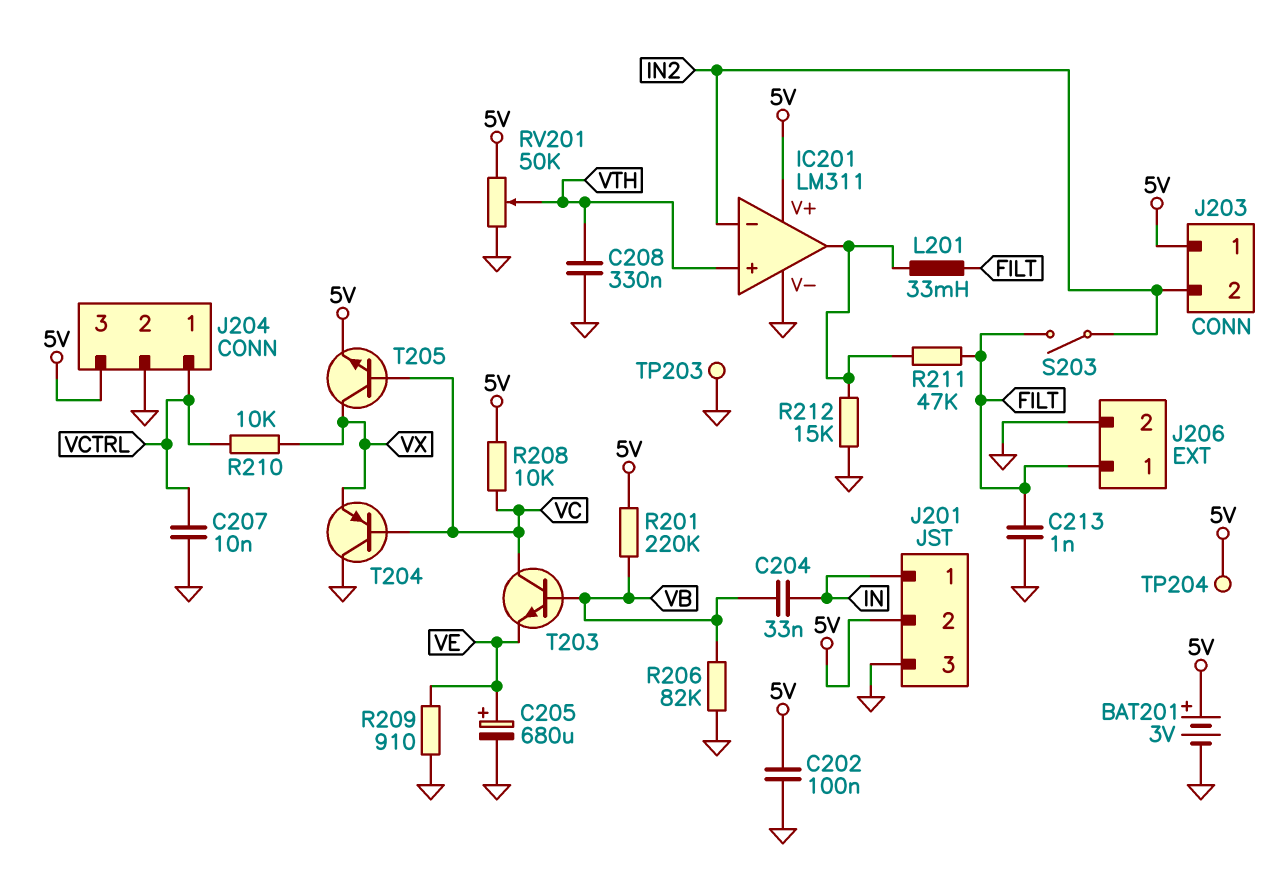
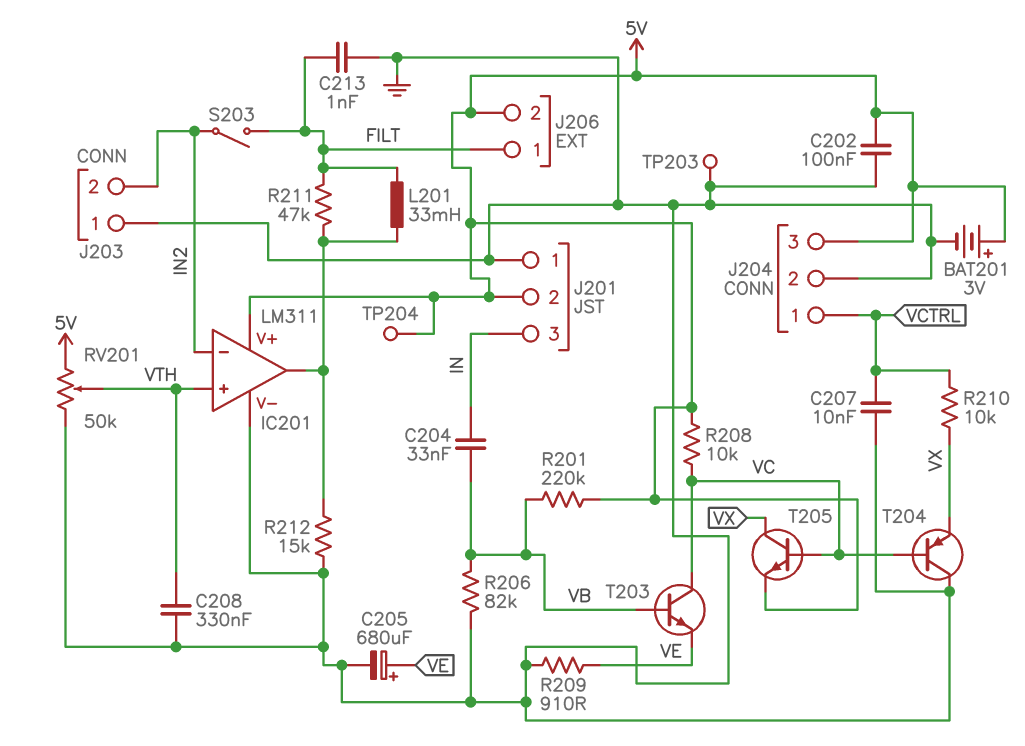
J201 pin 1: IN -> GND
J201 pin 3: GND -> IN
J203 pin 1: 5V -> GND
J206 pin 2: GND -> 5V

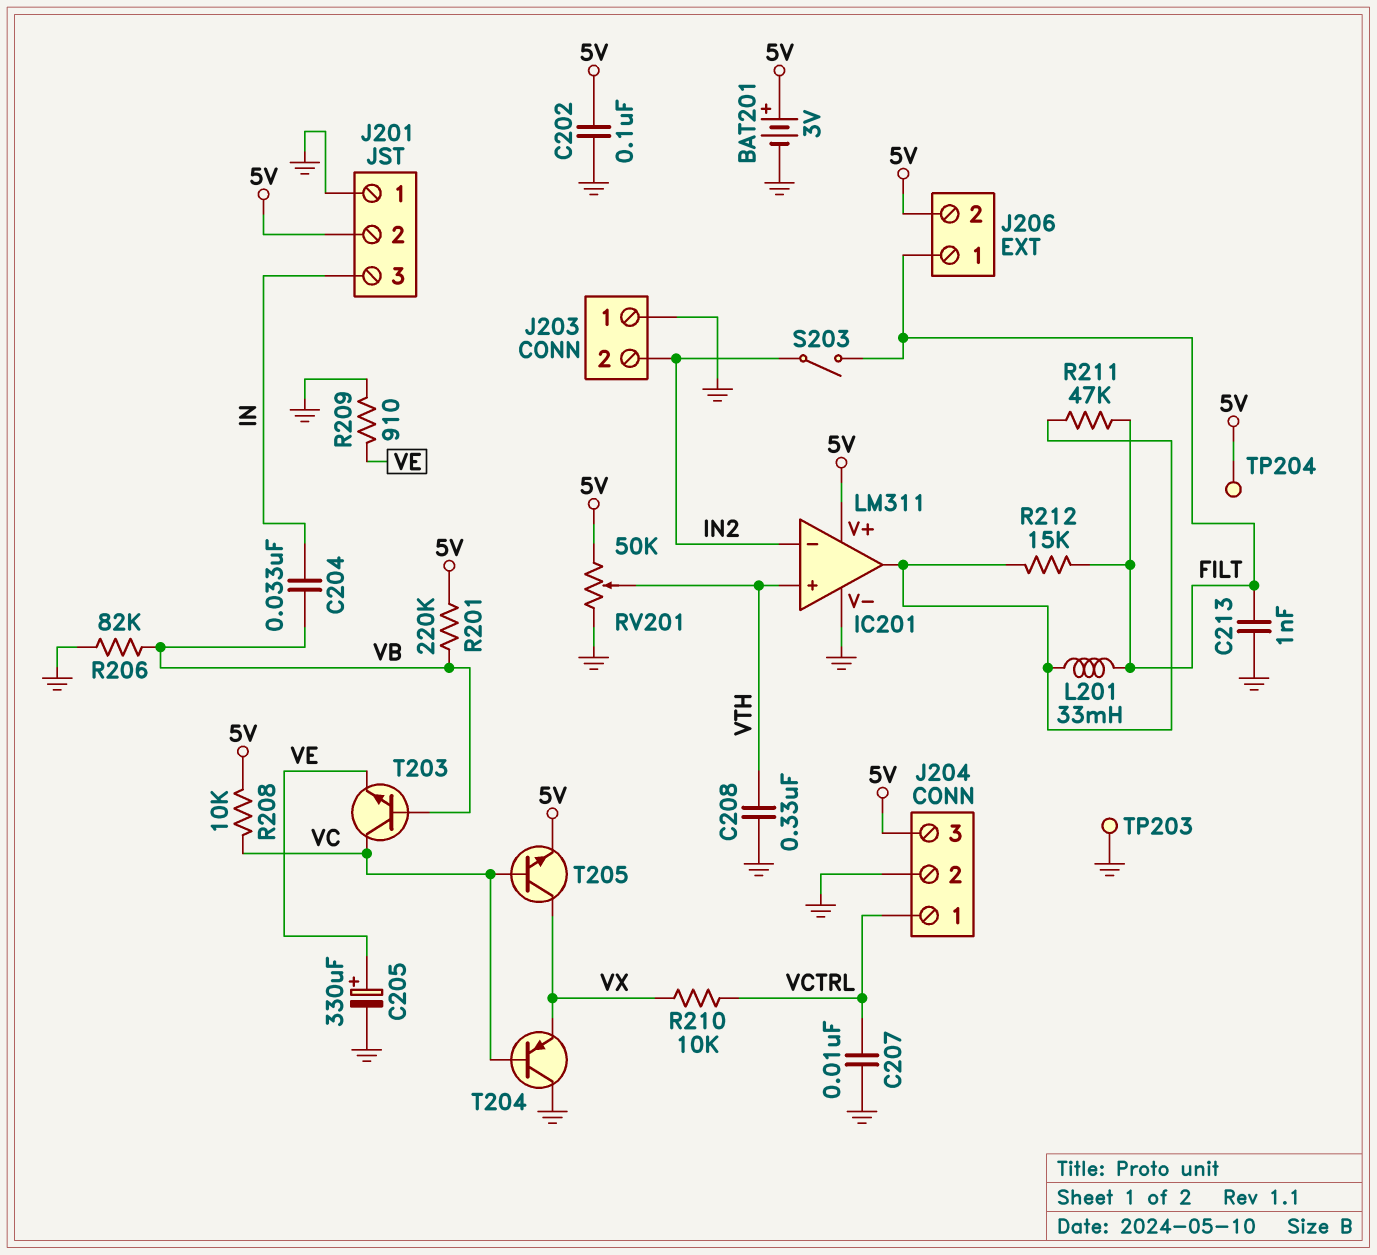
C205: 680uF (plus VE, minus GND) -> 330uF (plus VE, minus GND)
R212: 15k (GND, IC201/out) -> 15k (FILT, IC201/out)

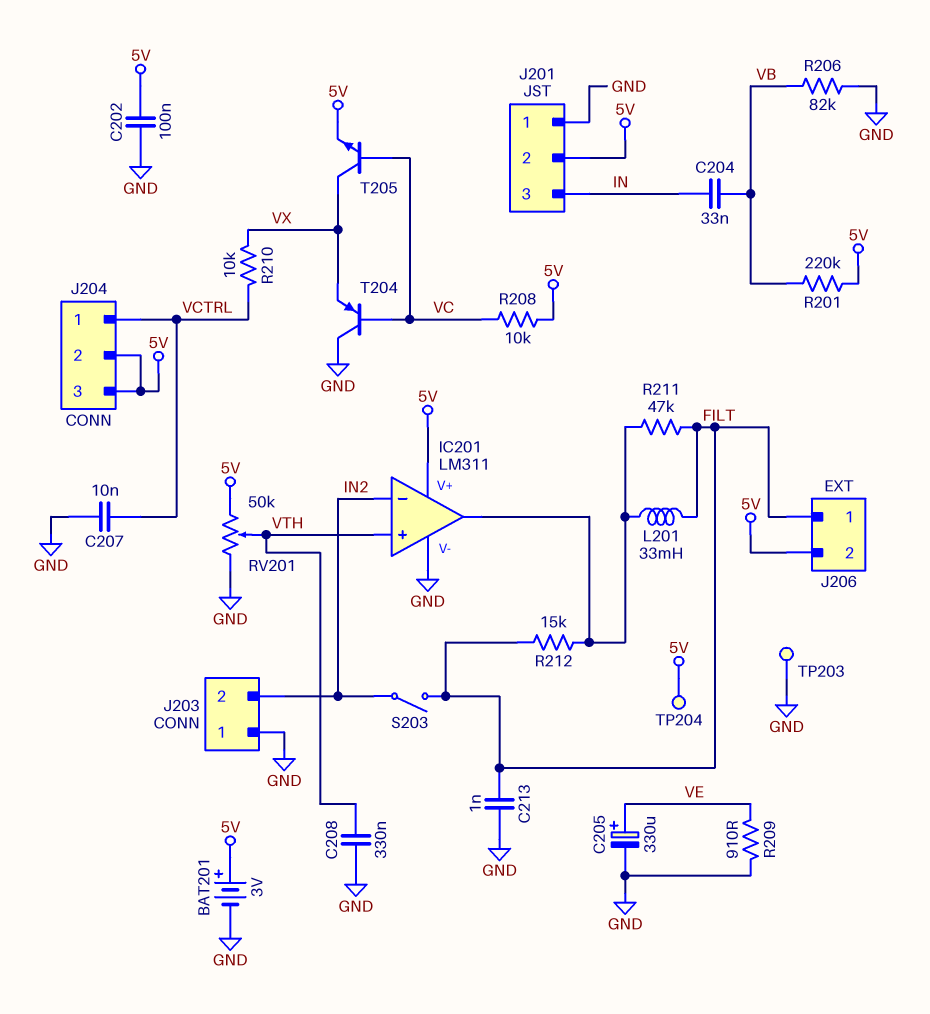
J204 pin 2: GND -> 5V
T203: NPN (B VB, C VC, E VE) -> none

